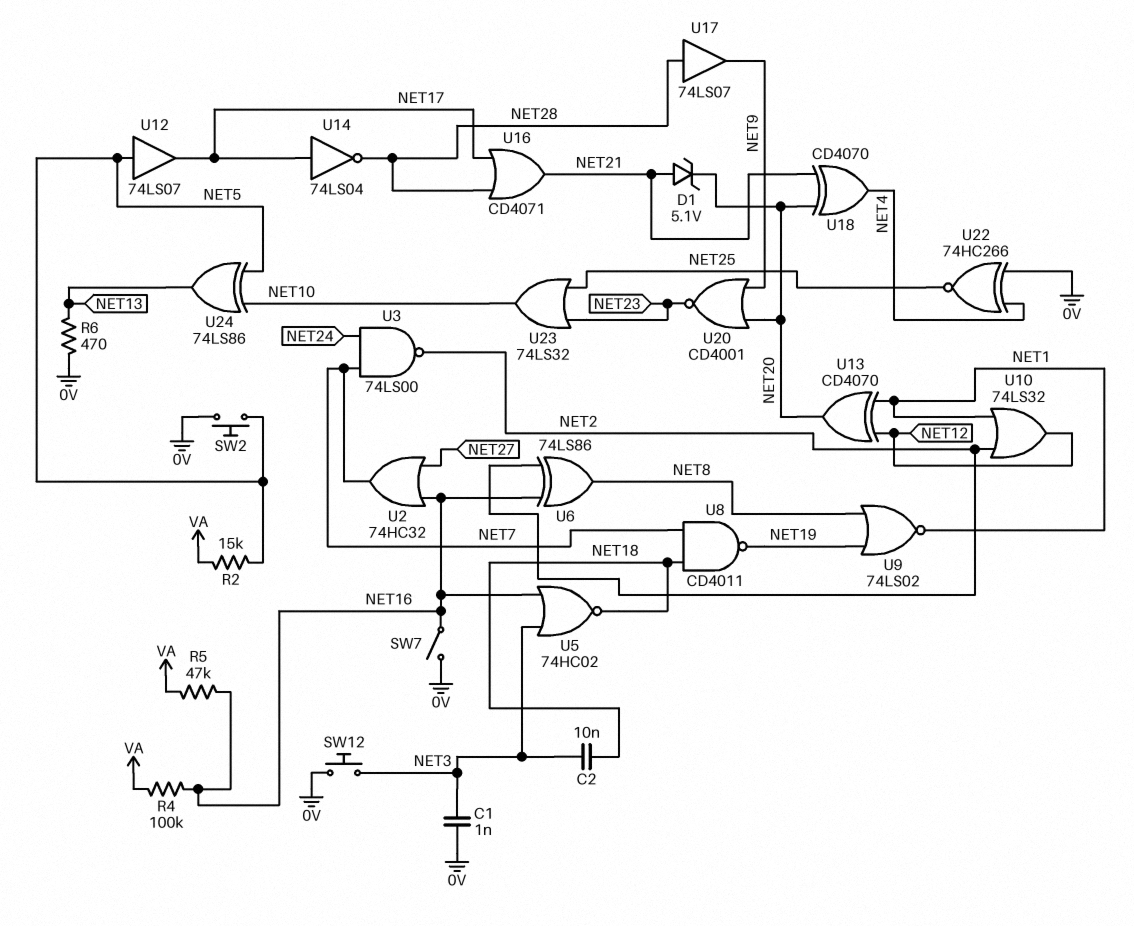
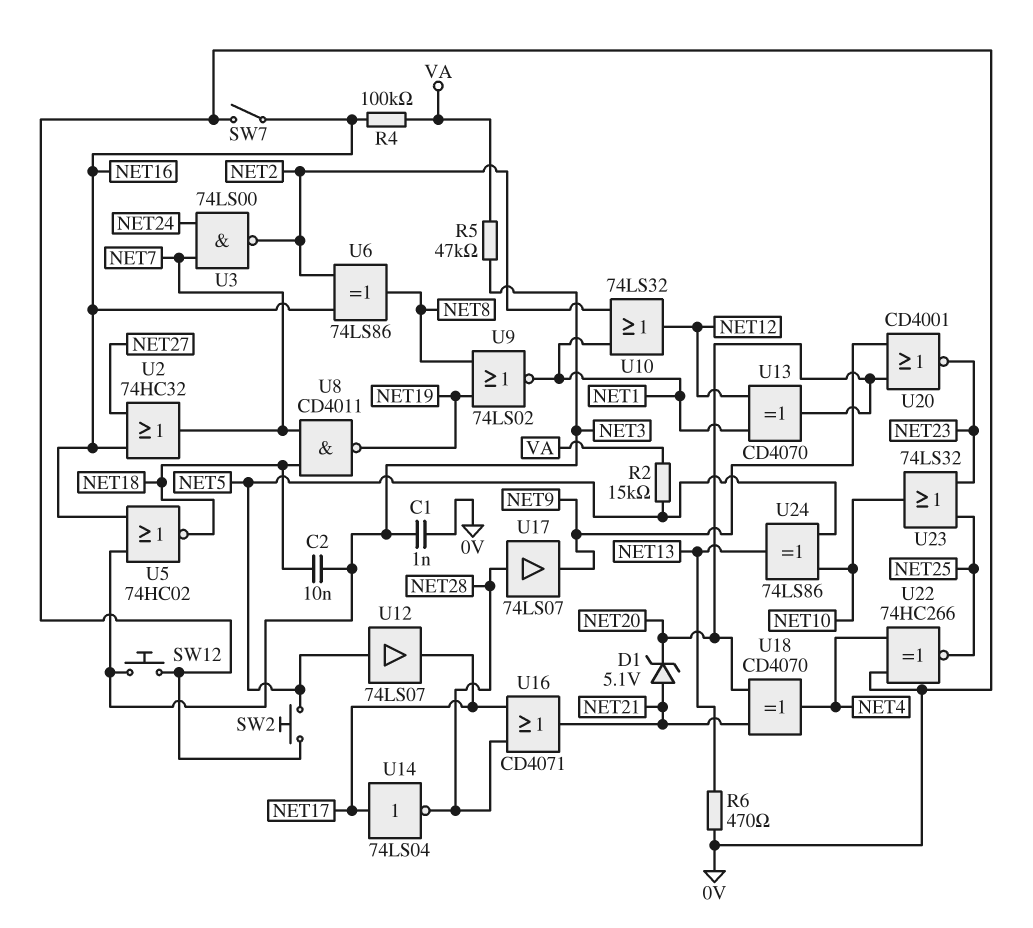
R5: 47k (NET16, VA) -> 47k (NET3, VA)

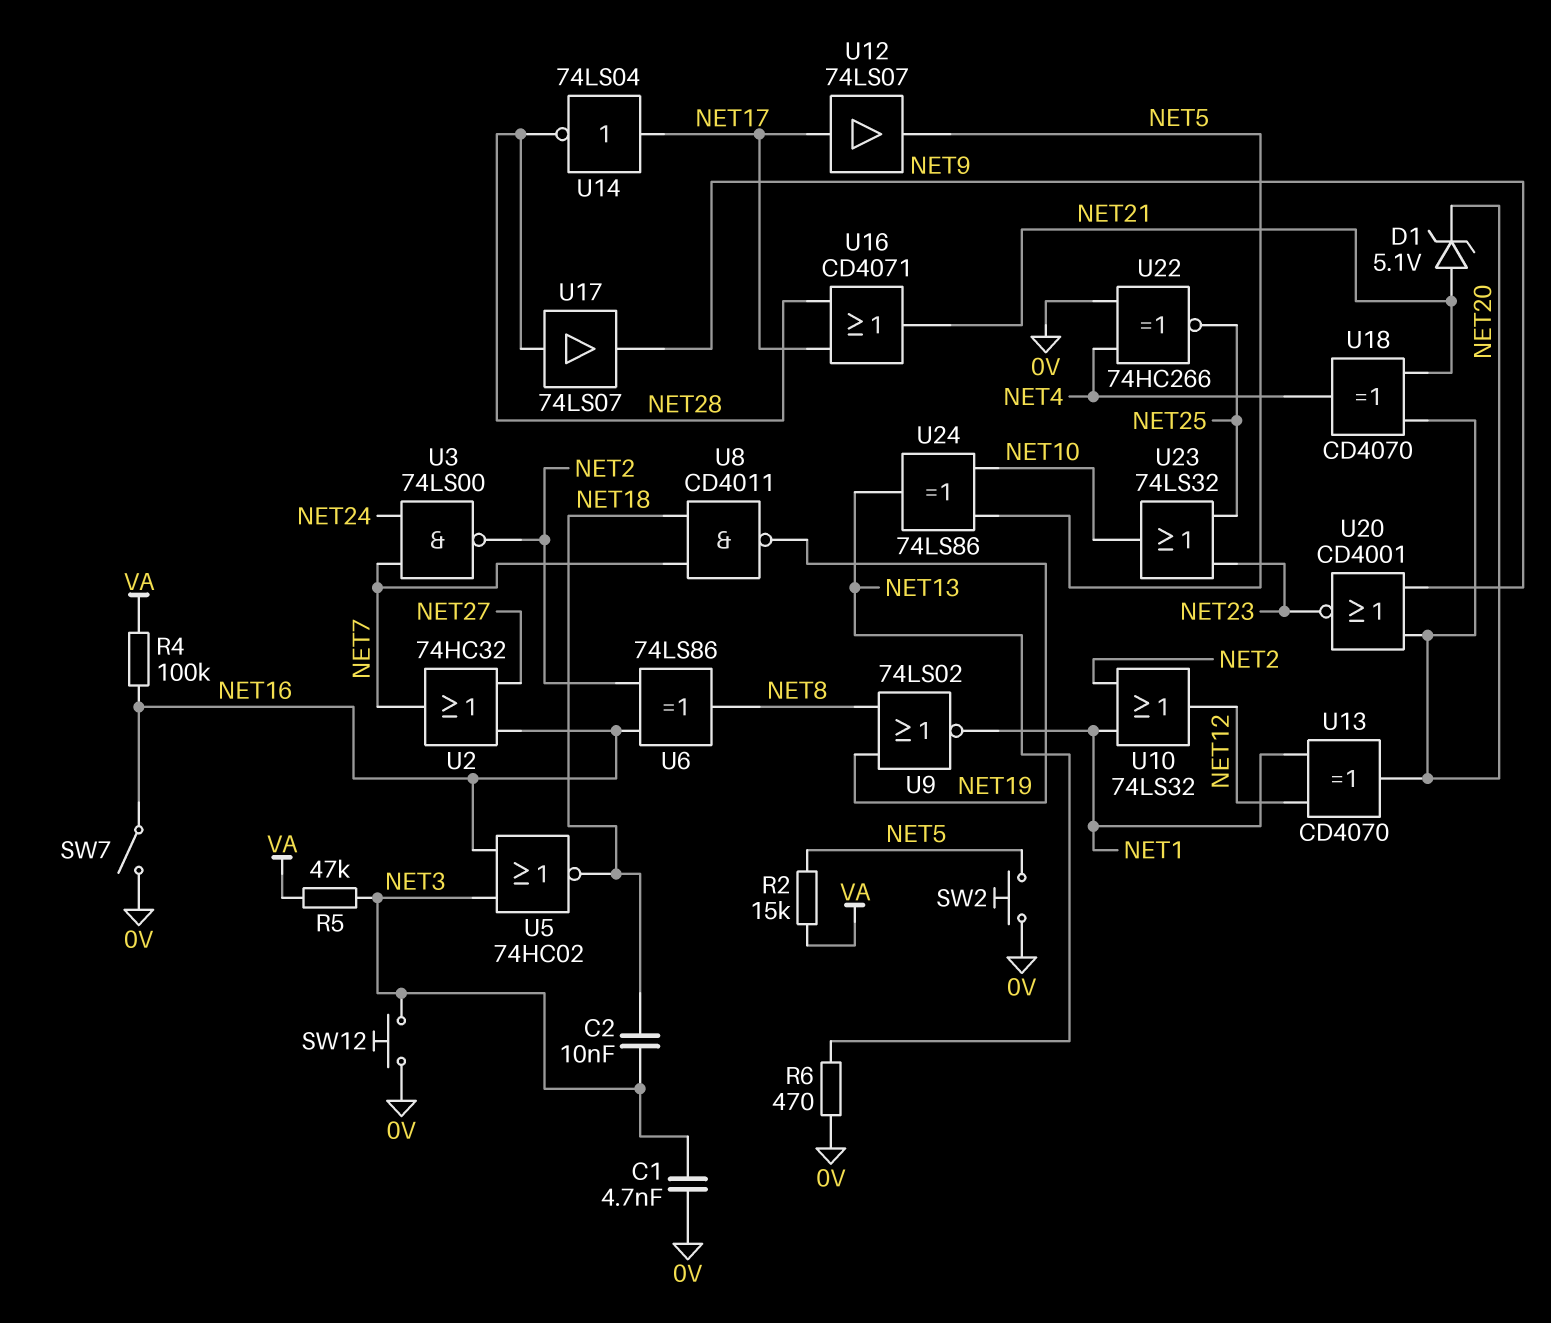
C1: 1nF (0V, NET3) -> 4.7nF (0V, NET3)
U12: buffer 74LS07 (in NET5, out NET17) -> buffer 74LS07 (in NET17, out NET5)

